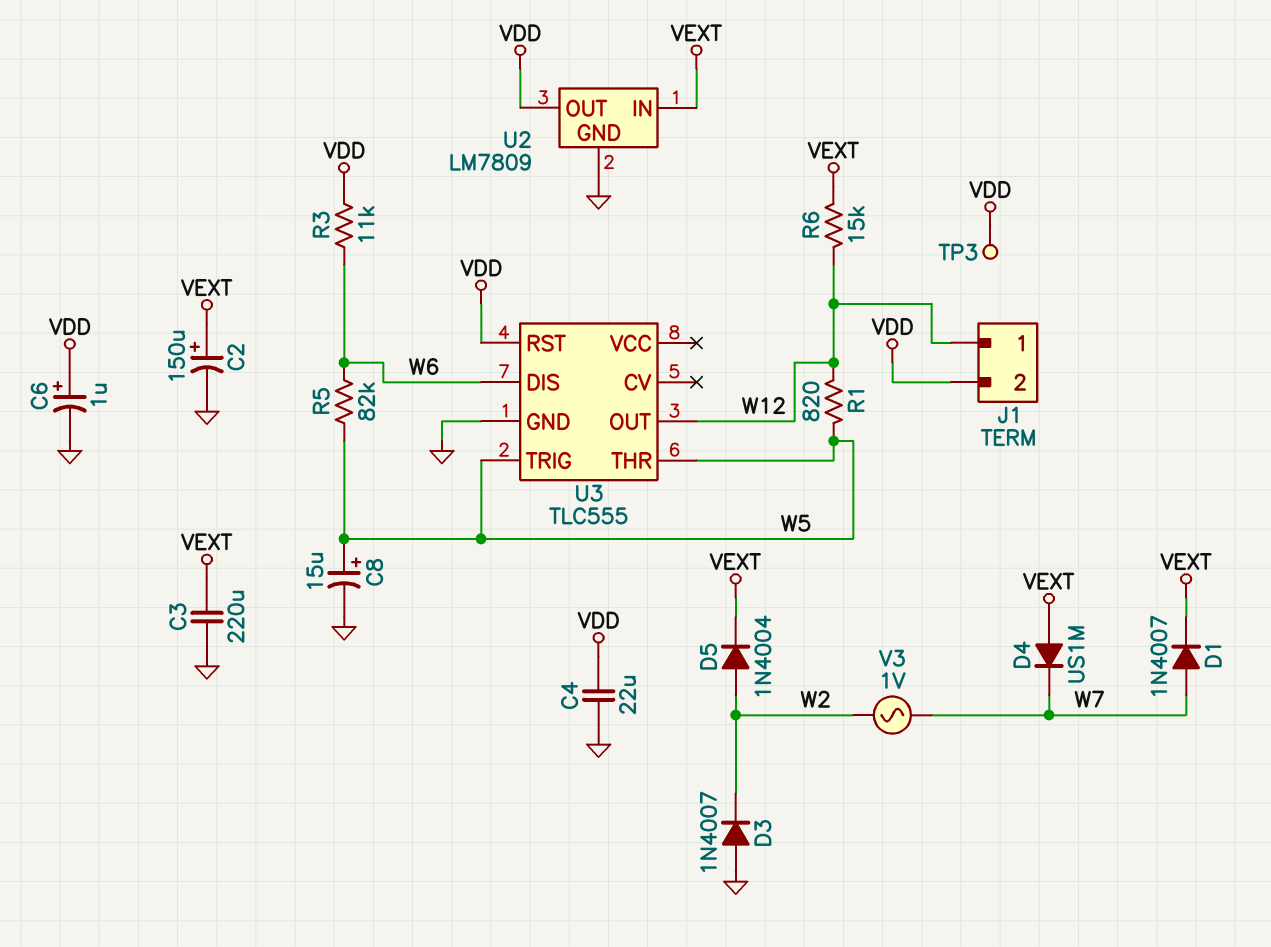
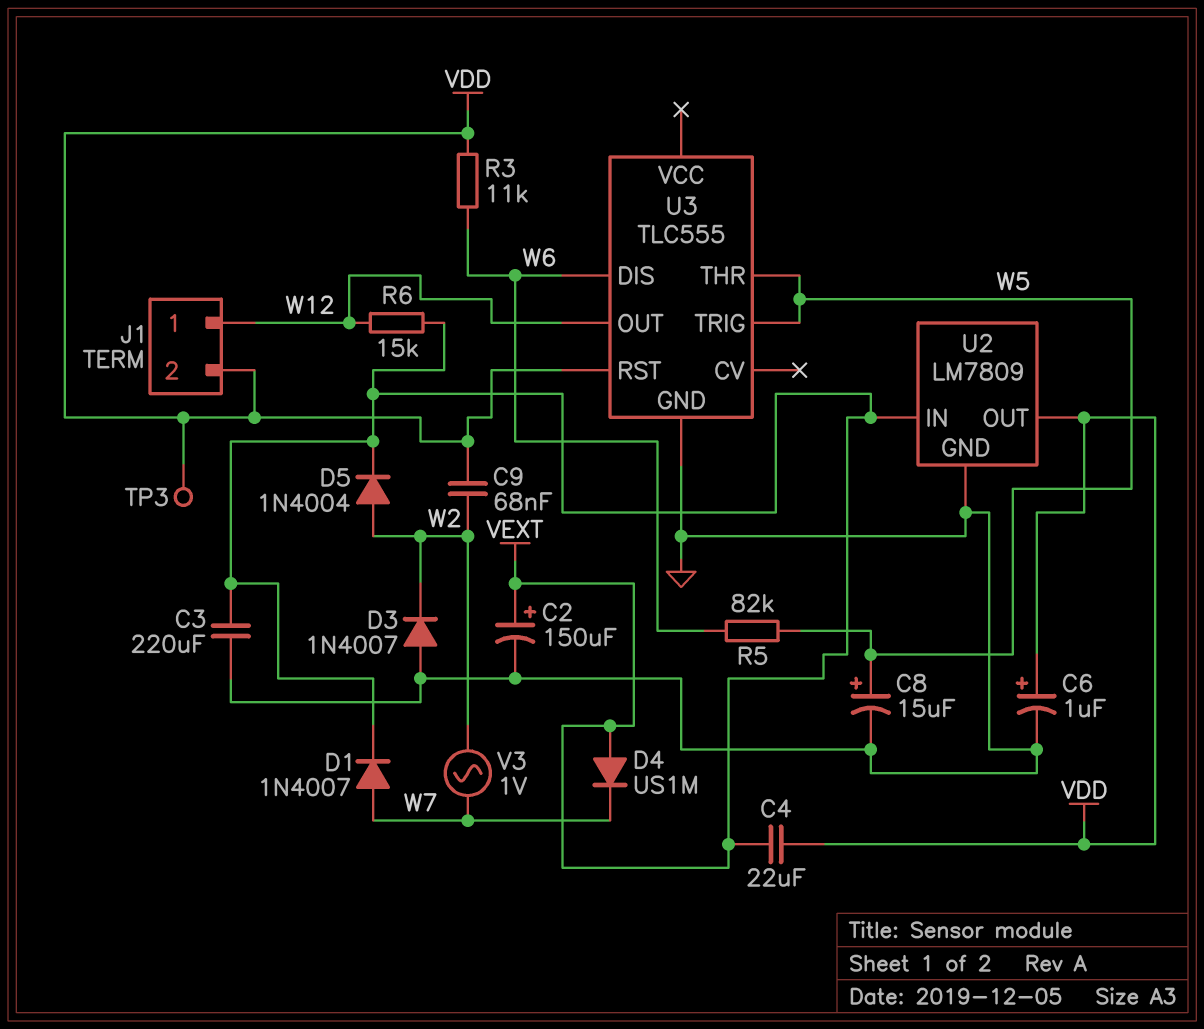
C4: 22uF (GND, VDD) -> 22uF (VDD, VEXT)
C9: none -> 68nF (VDD, W2)
R1: 820 (W5, W12) -> none

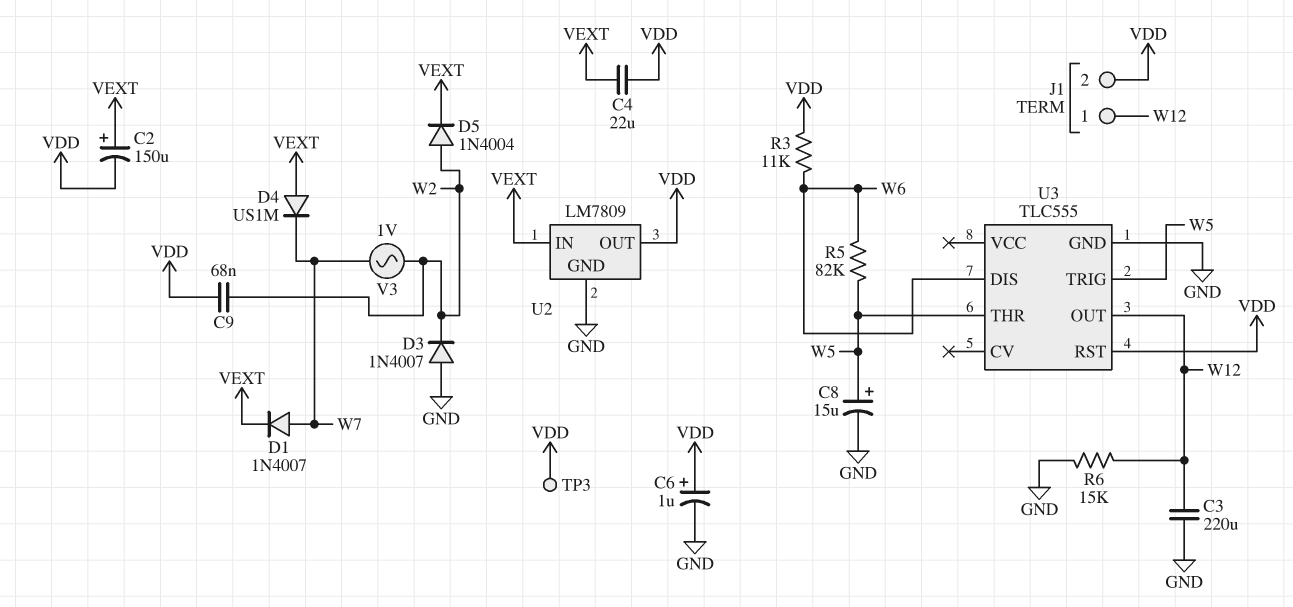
C2: 150uF (plus VEXT, minus GND) -> 150uF (plus VEXT, minus VDD)
C3: 220uF (GND, VEXT) -> 220uF (GND, W12)
R6: 15k (VEXT, W12) -> 15k (GND, W12)

